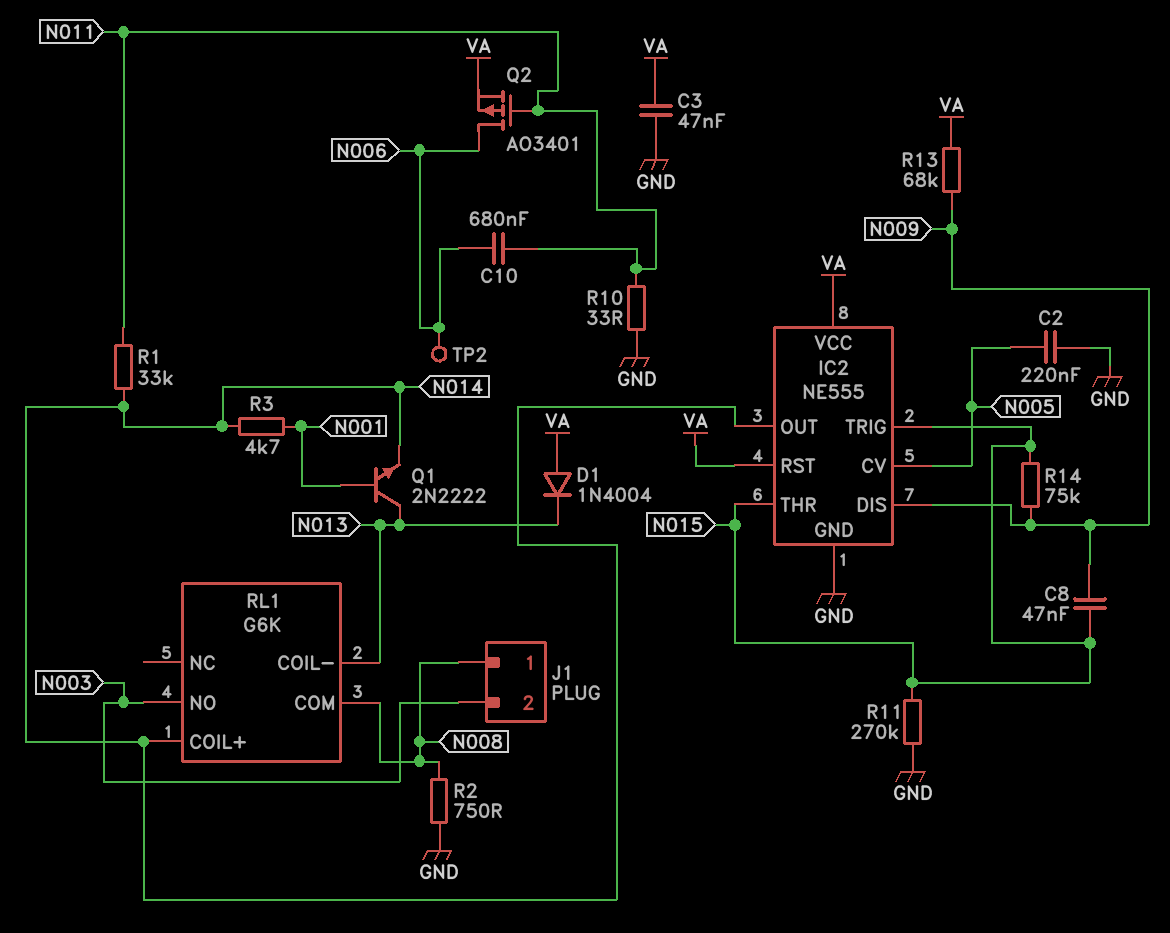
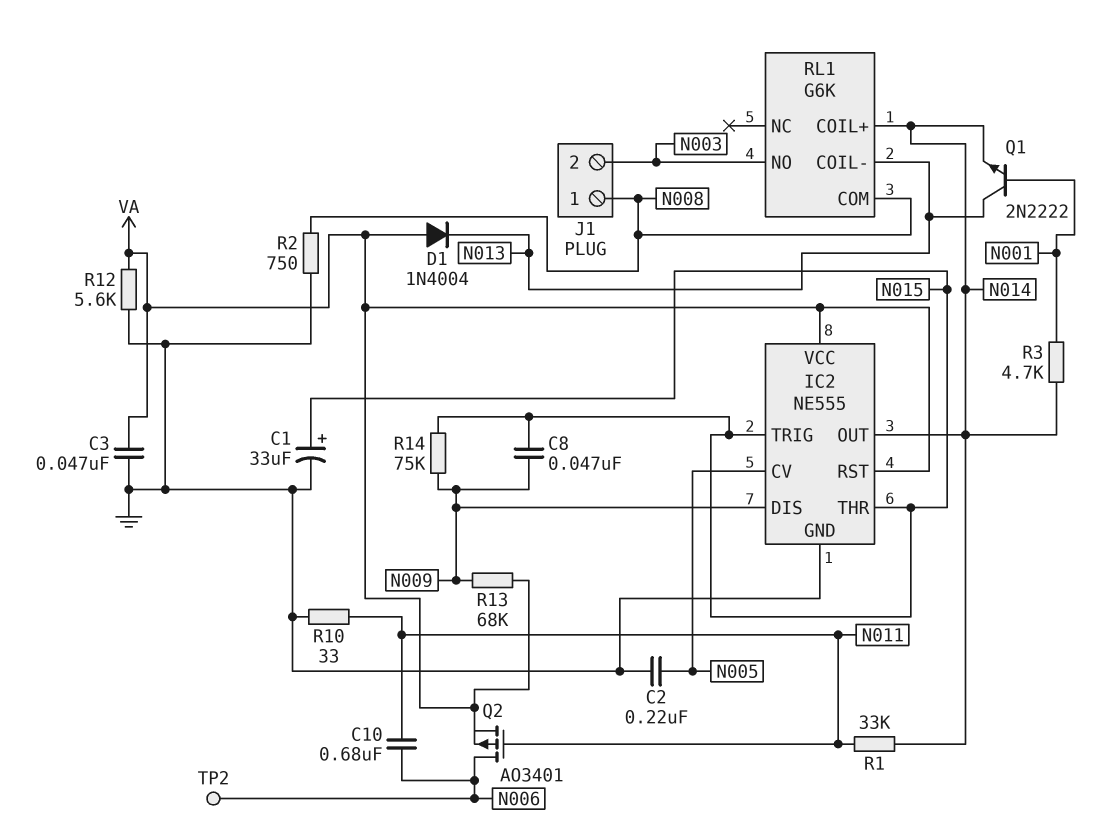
C1: none -> 33uF (plus N015, minus GND)
R11: 270k (GND, N015) -> none
R12: none -> 5.6k (GND, VA)

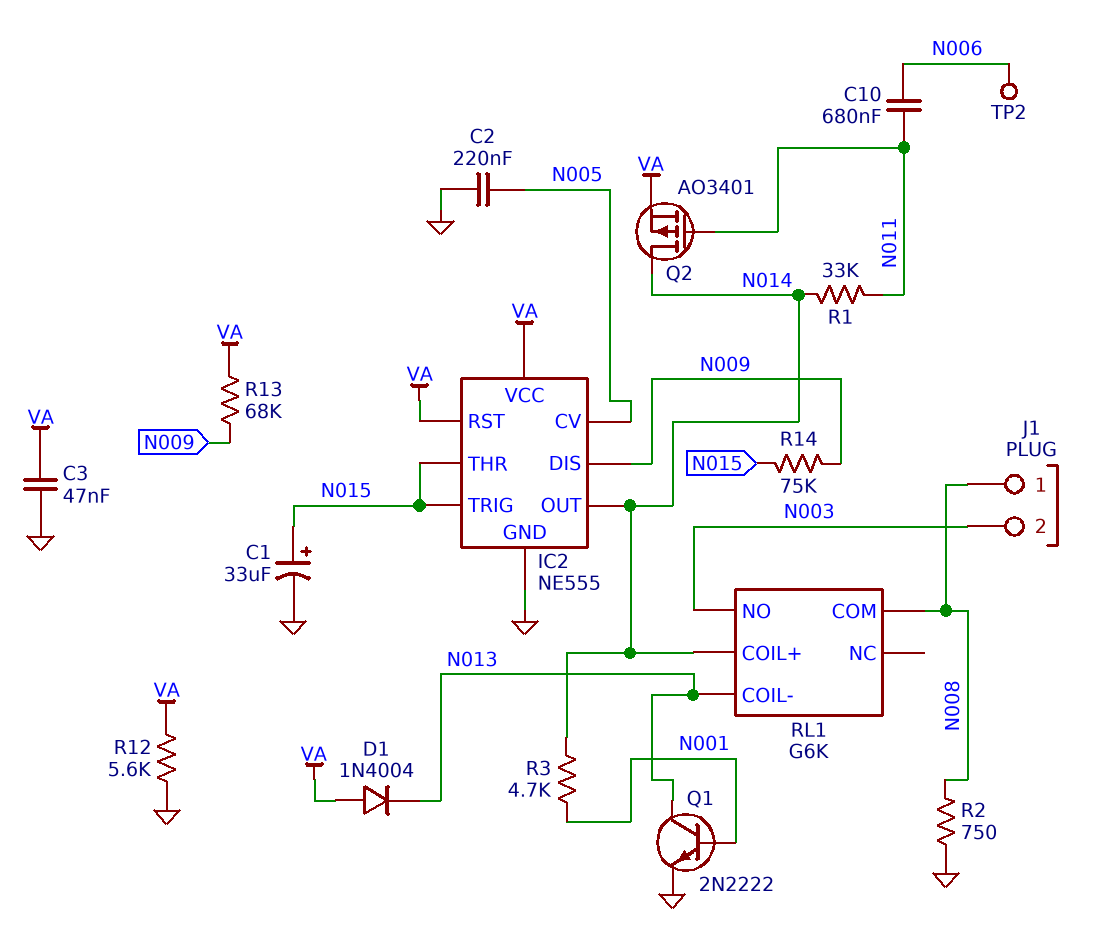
C8: 47nF (N009, N015) -> none
Q1: NPN 2N2222 (B N001, C N013, E N014) -> NPN 2N2222 (B N001, C N013, E GND)
Q2: PMOS AO3401 (G N011, D N006, S VA) -> PMOS AO3401 (G N011, D N014, S VA)
R10: 33 (GND, N011) -> none

